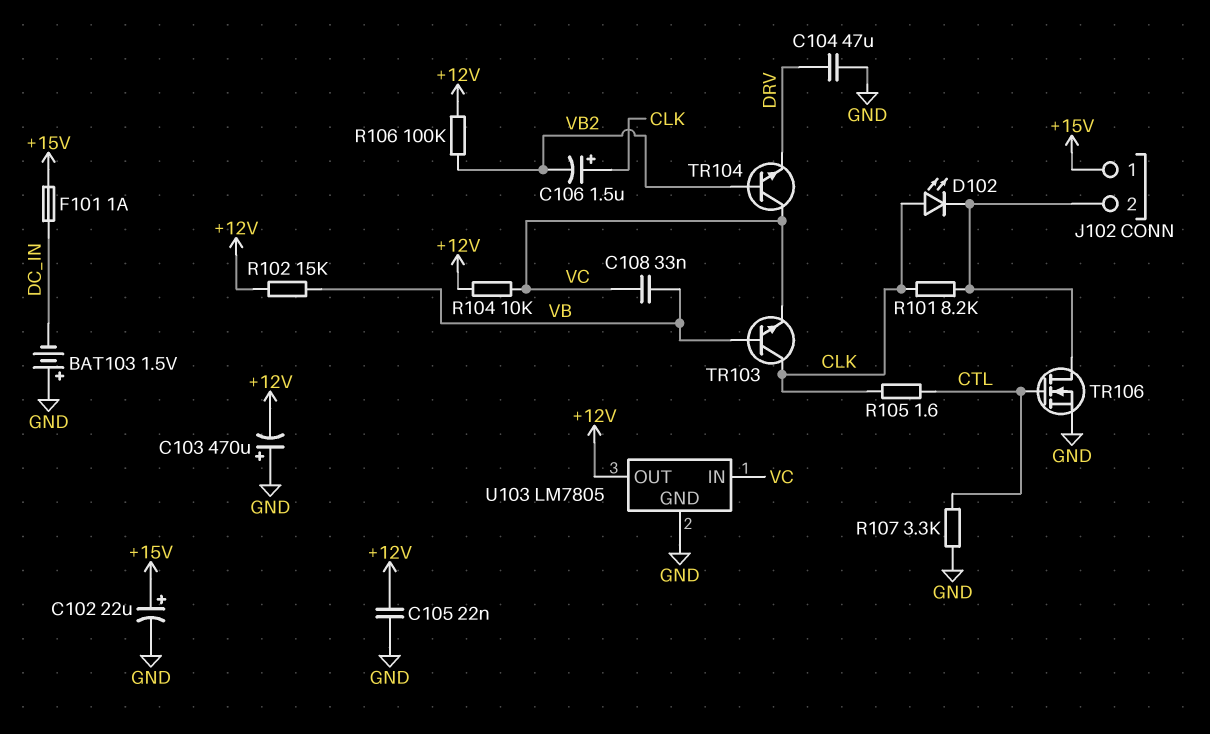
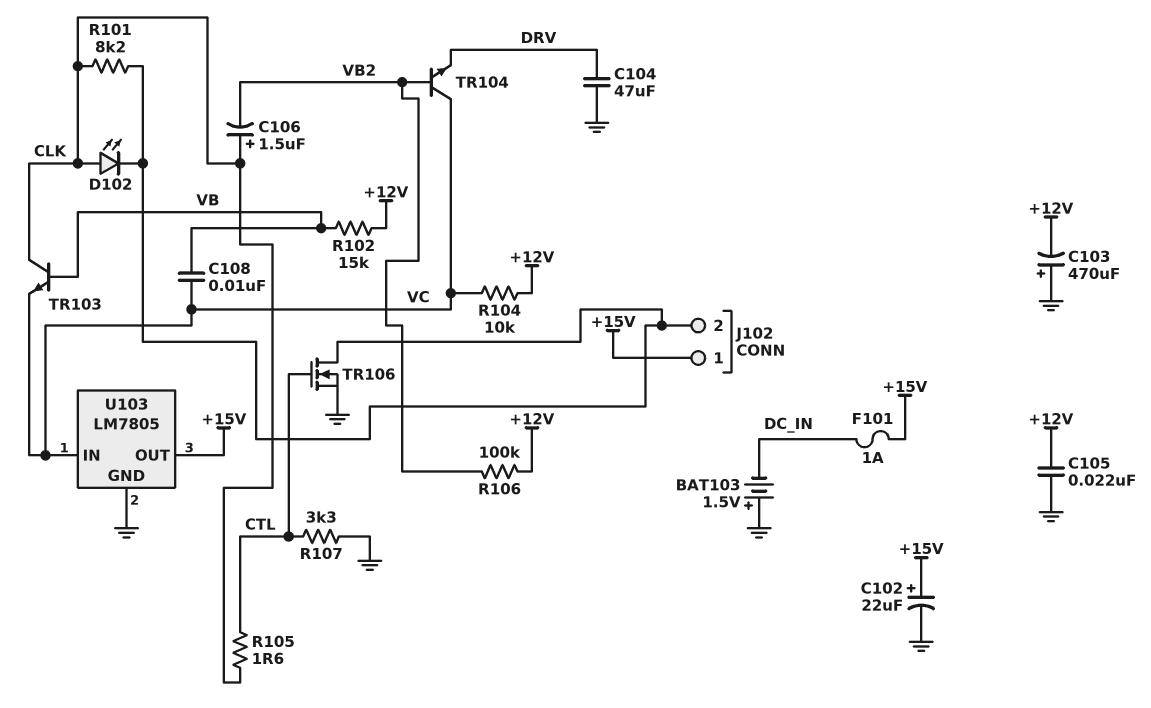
C108: 33nF (VB, VC) -> 10nF (VB, VC)
U103 pin OUT: +12V -> +15V

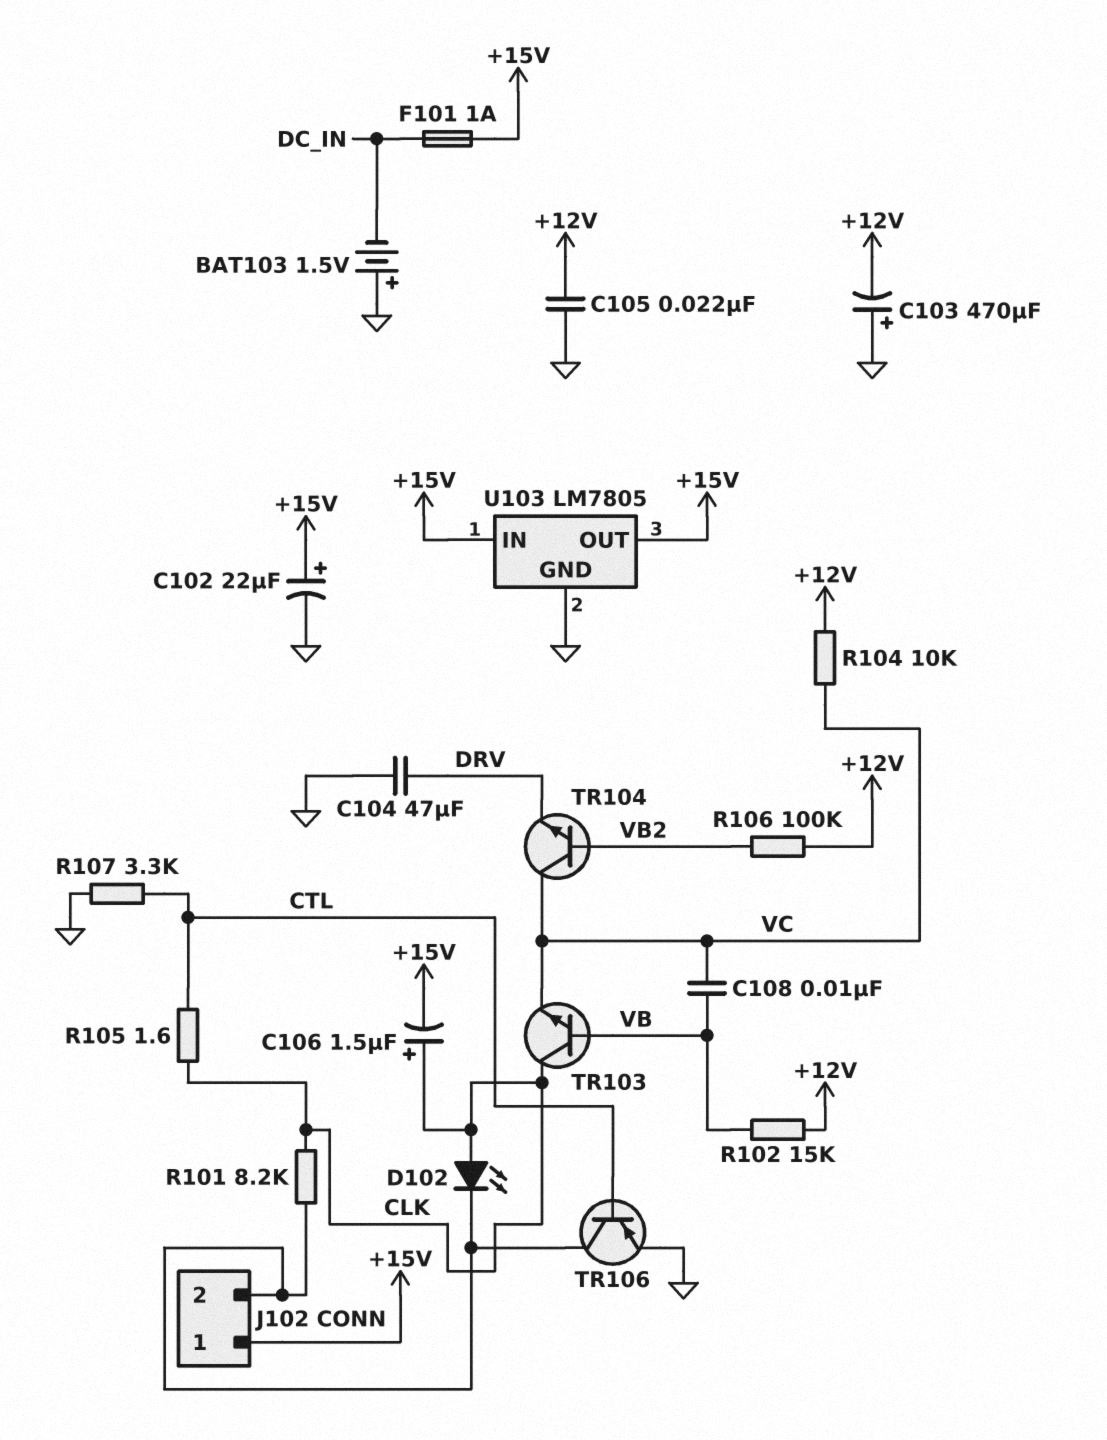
C106: 1.5uF (plus CLK, minus VB2) -> 1.5uF (plus CLK, minus +15V)
TR106: NMOS (G CTL, D J102/2, S GND) -> PNP (B CTL, C J102/2, E GND)
U103 pin IN: VC -> +15V

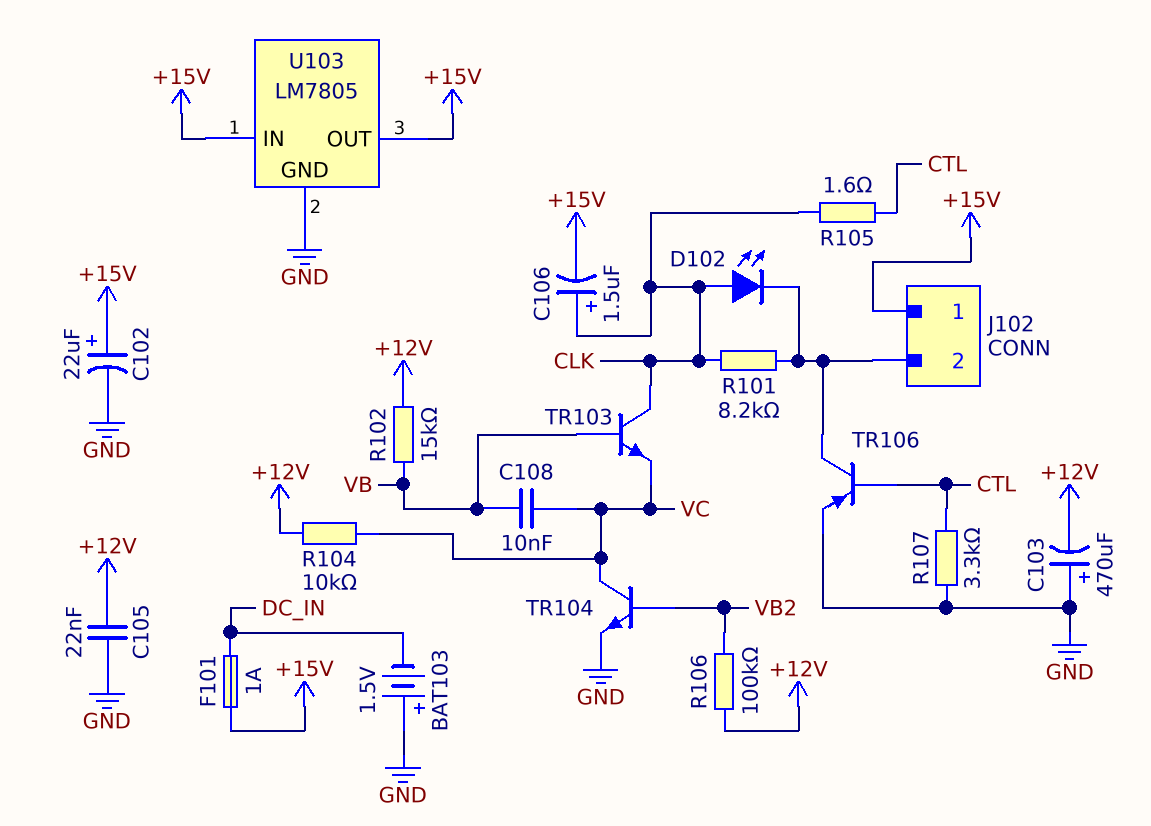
C104: 47uF (DRV, GND) -> none
TR104: NPN (B VB2, C VC, E DRV) -> NPN (B VB2, C VC, E GND)

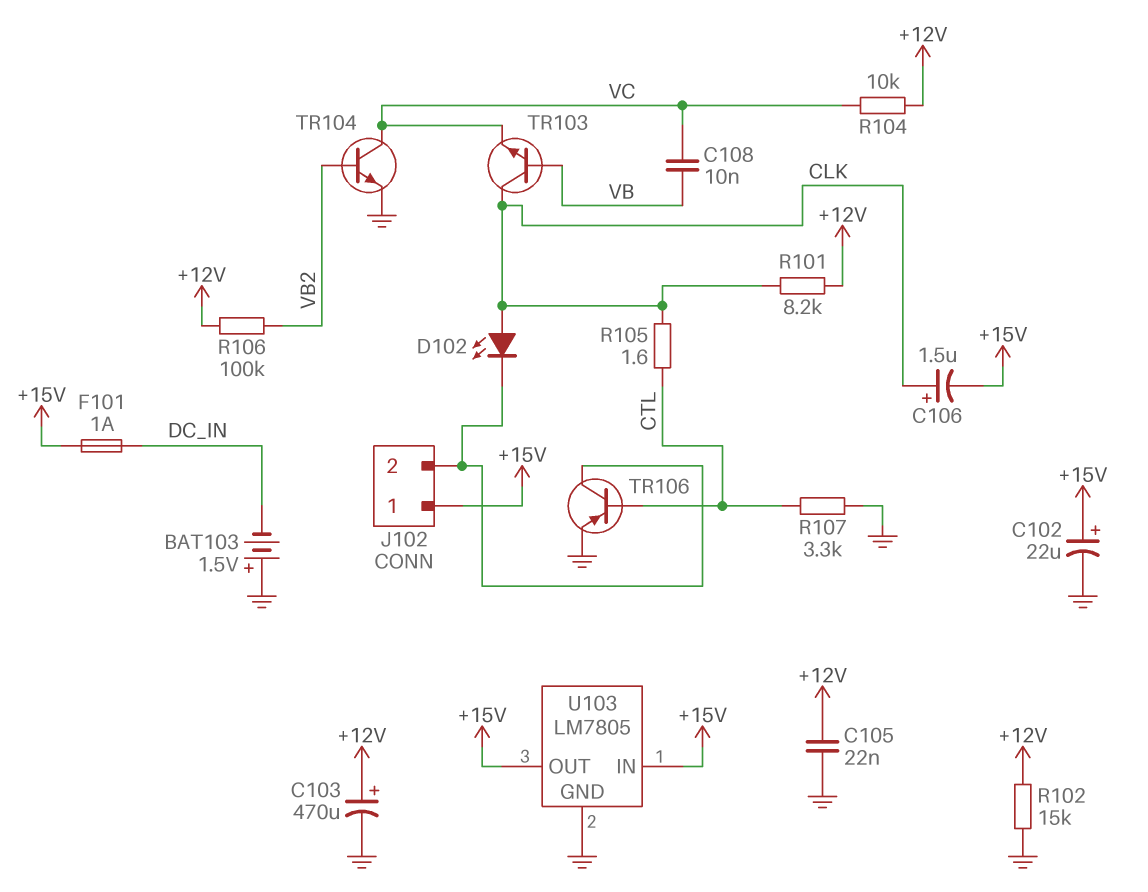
C103: 470uF (plus GND, minus +12V) -> 470uF (plus +12V, minus GND)
R101: 8.2k (CLK, J102/2) -> 8.2k (+12V, CLK)
R102: 15k (+12V, VB) -> 15k (+12V, GND)

